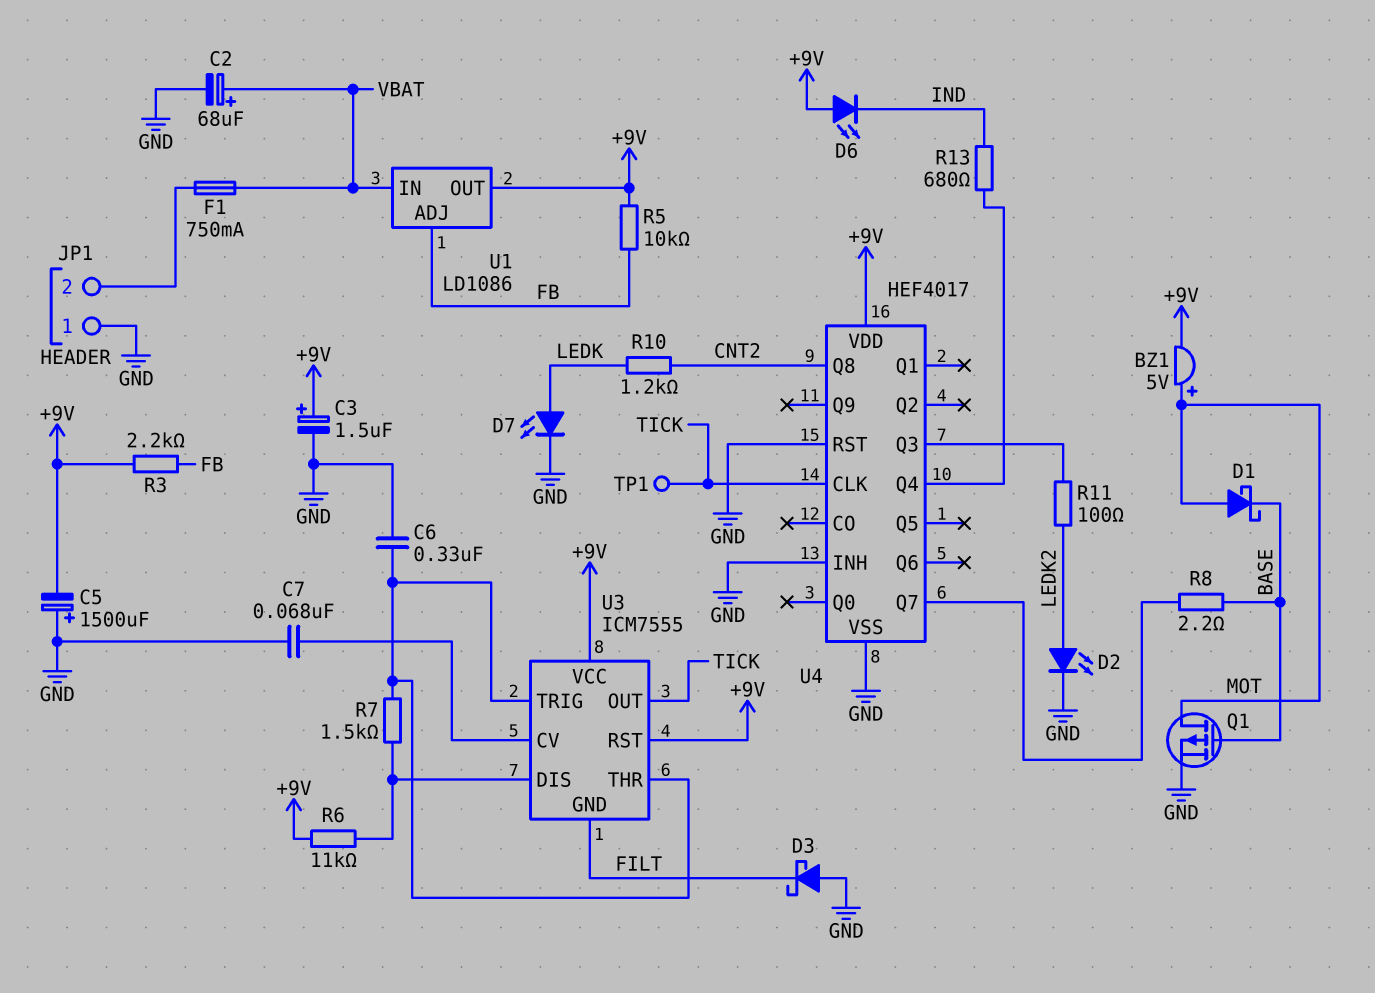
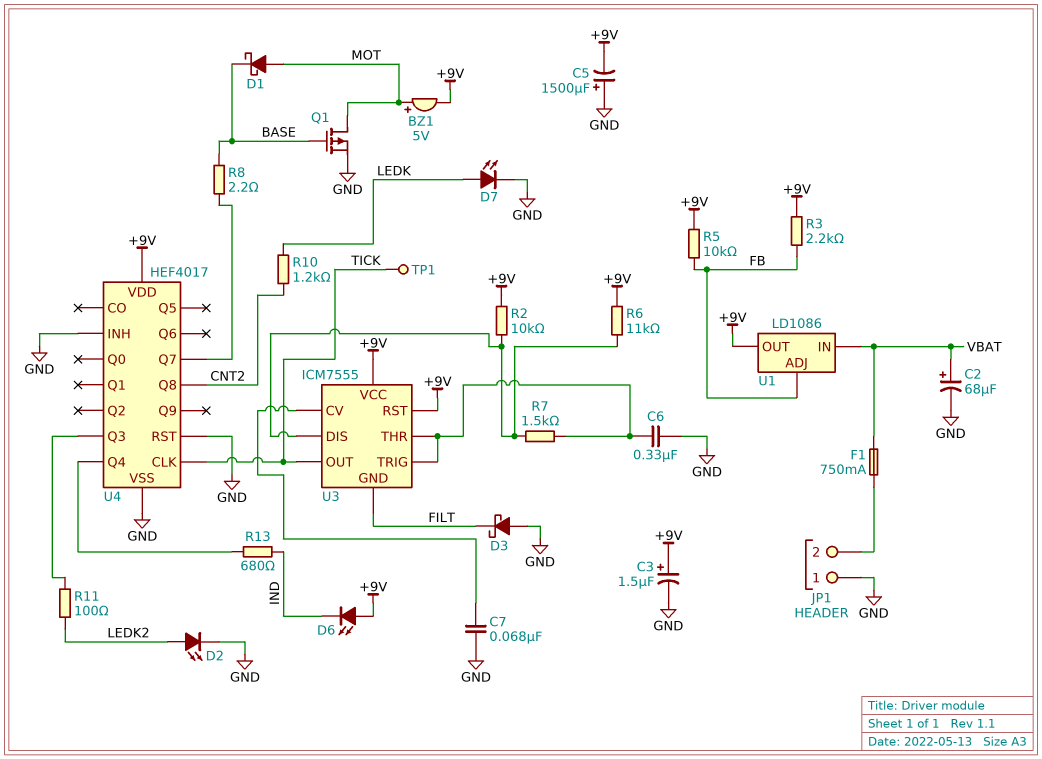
R2: none -> 10k (+9V, U3/DIS)

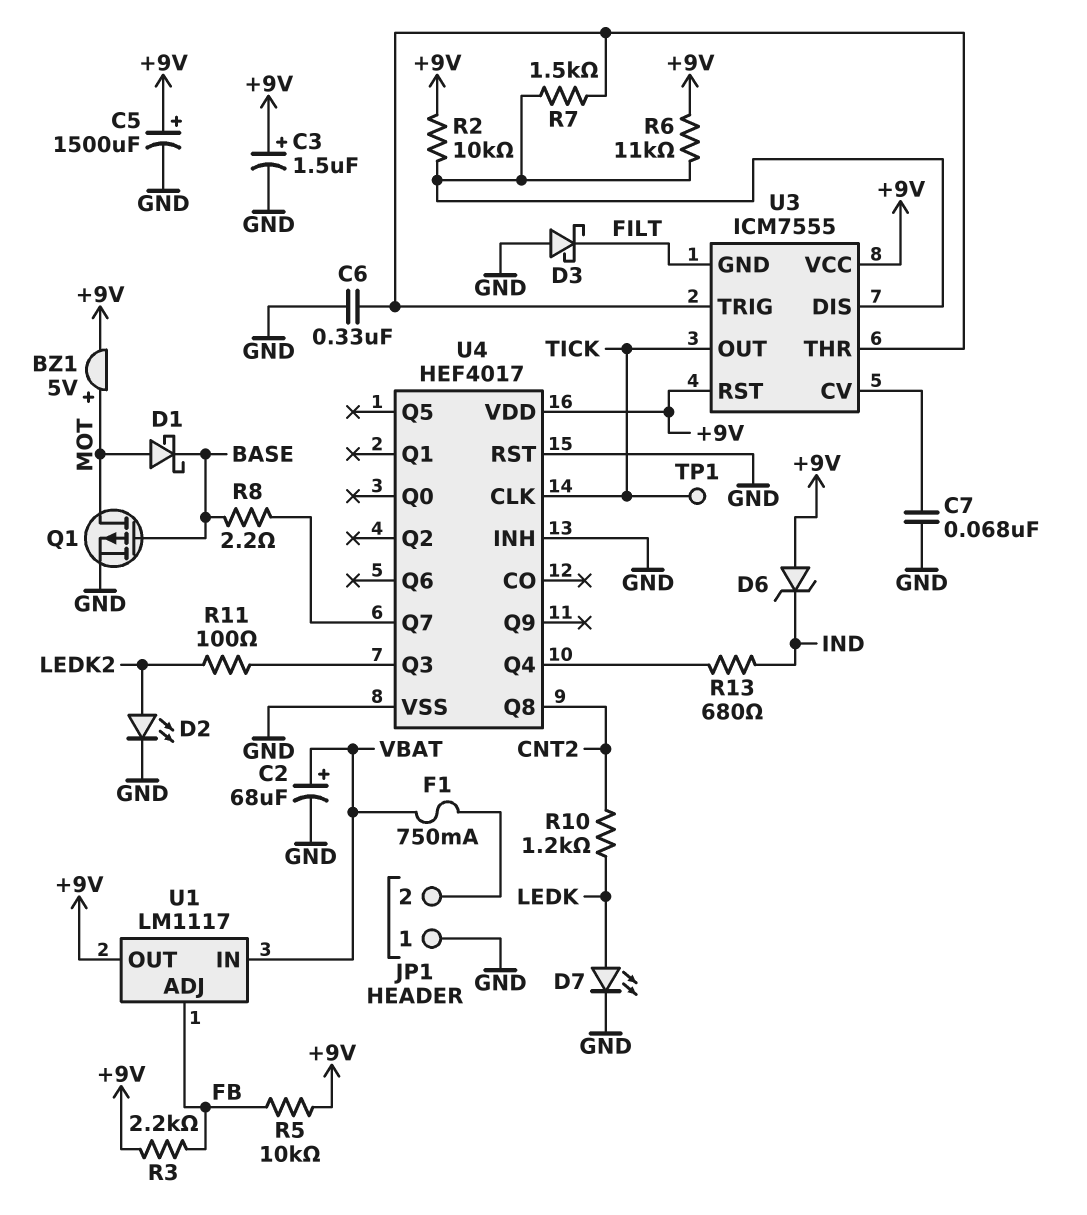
C5: 1500uF (plus GND, minus +9V) -> 1500uF (plus +9V, minus GND)
D6: LED (A +9V, K IND) -> zener (A +9V, K IND)
U1: LD1086 -> LM1117

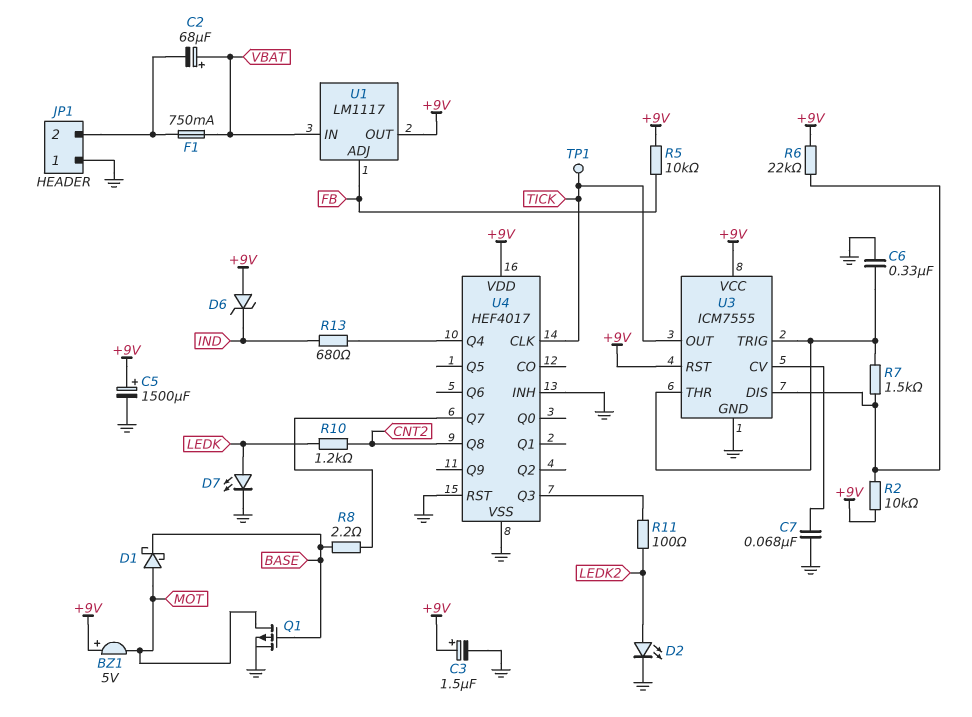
BZ1: buzzer 5V (plus MOT, minus +9V) -> buzzer 5V (plus +9V, minus MOT)
C2: 68uF (plus VBAT, minus GND) -> 68uF (plus VBAT, minus JP1/2)
D3: schottky (A GND, K FILT) -> none
R3: 2.2k (+9V, FB) -> none
R6: 11k (+9V, U3/DIS) -> 22k (+9V, U3/DIS)
U3 pin GND: FILT -> GND

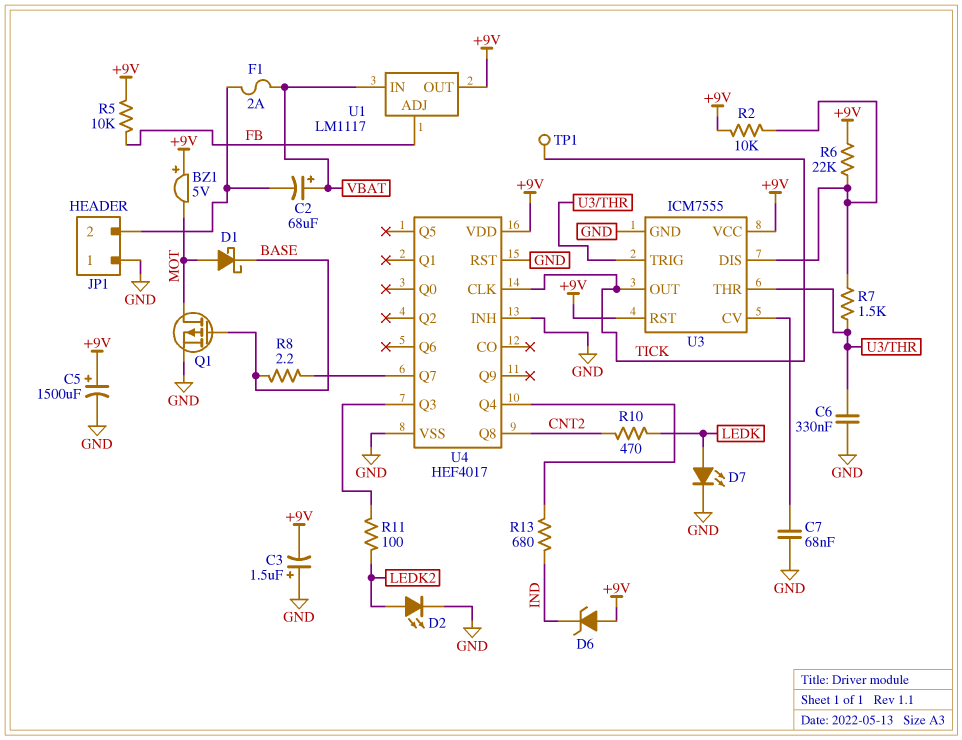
C3: 1.5uF (plus +9V, minus GND) -> 1.5uF (plus GND, minus +9V)
F1: 750mA (JP1/2, VBAT) -> 2A (JP1/2, VBAT)
R10: 1.2k (CNT2, LEDK) -> 470 (CNT2, LEDK)

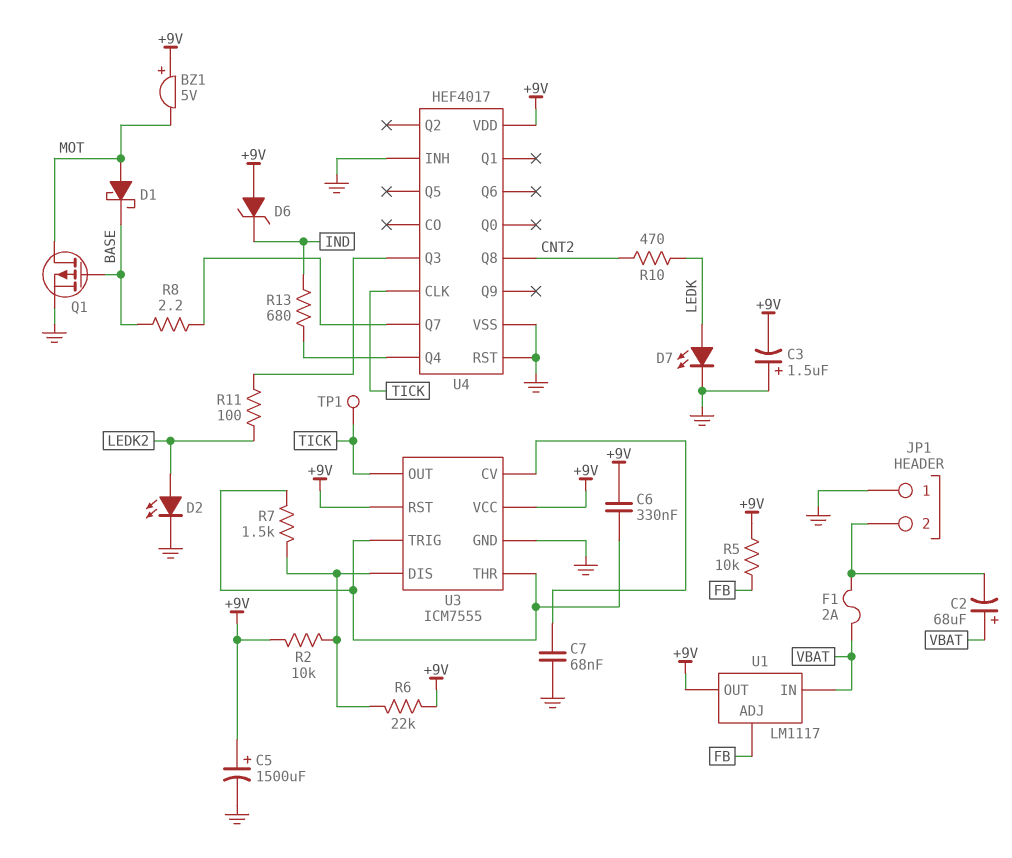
C6: 330nF (GND, U3/THR) -> 330nF (+9V, U3/THR)

